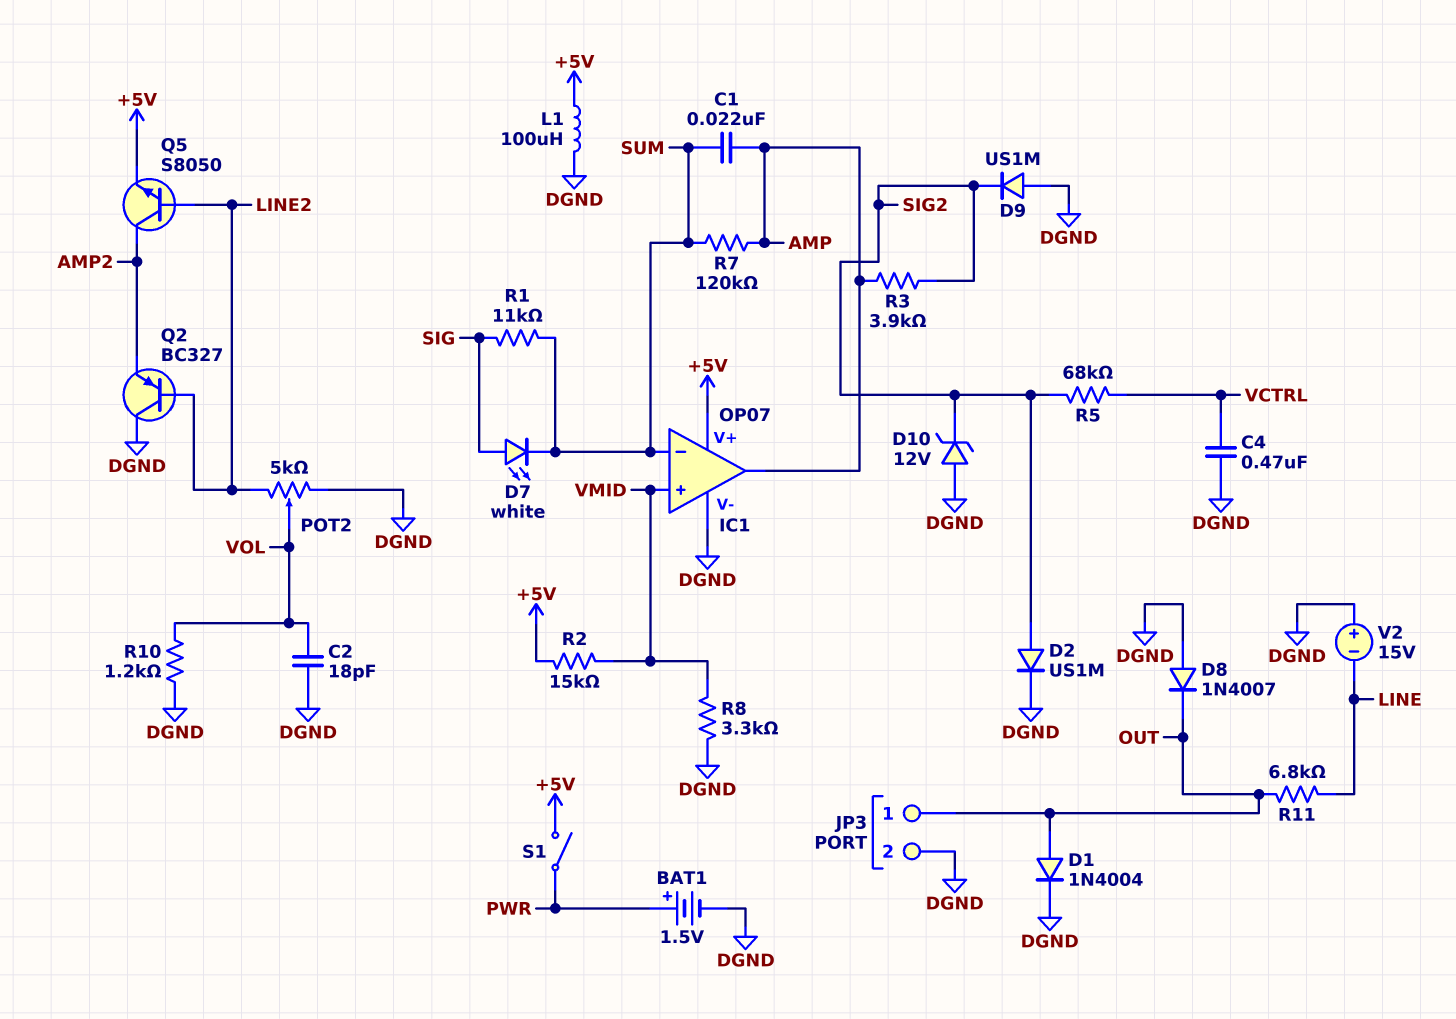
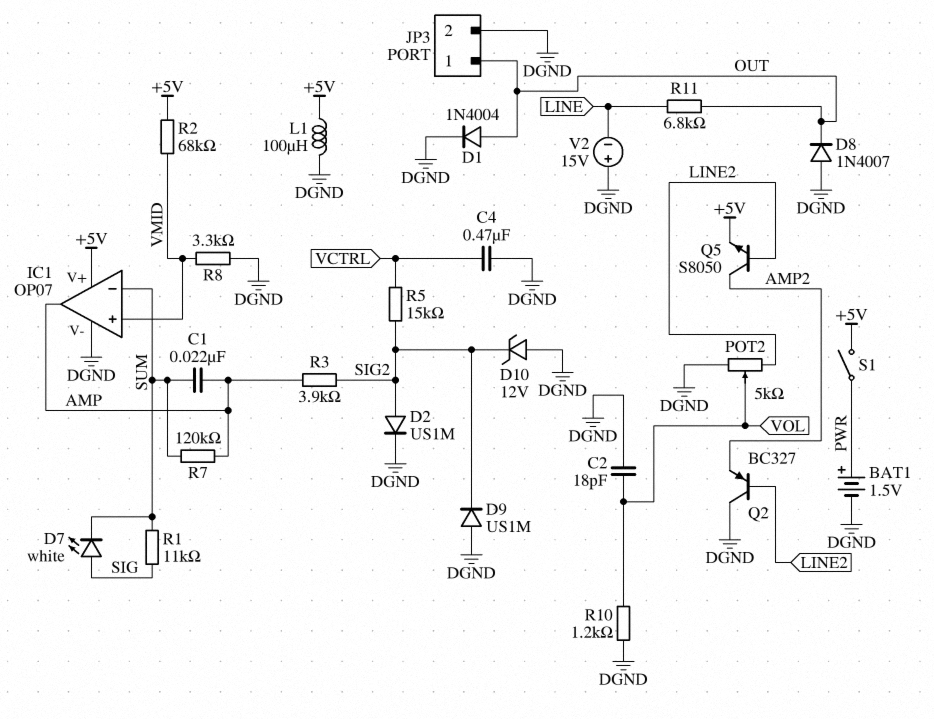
R2: 15k (+5V, VMID) -> 68k (+5V, VMID)
R5: 68k (SIG2, VCTRL) -> 15k (SIG2, VCTRL)

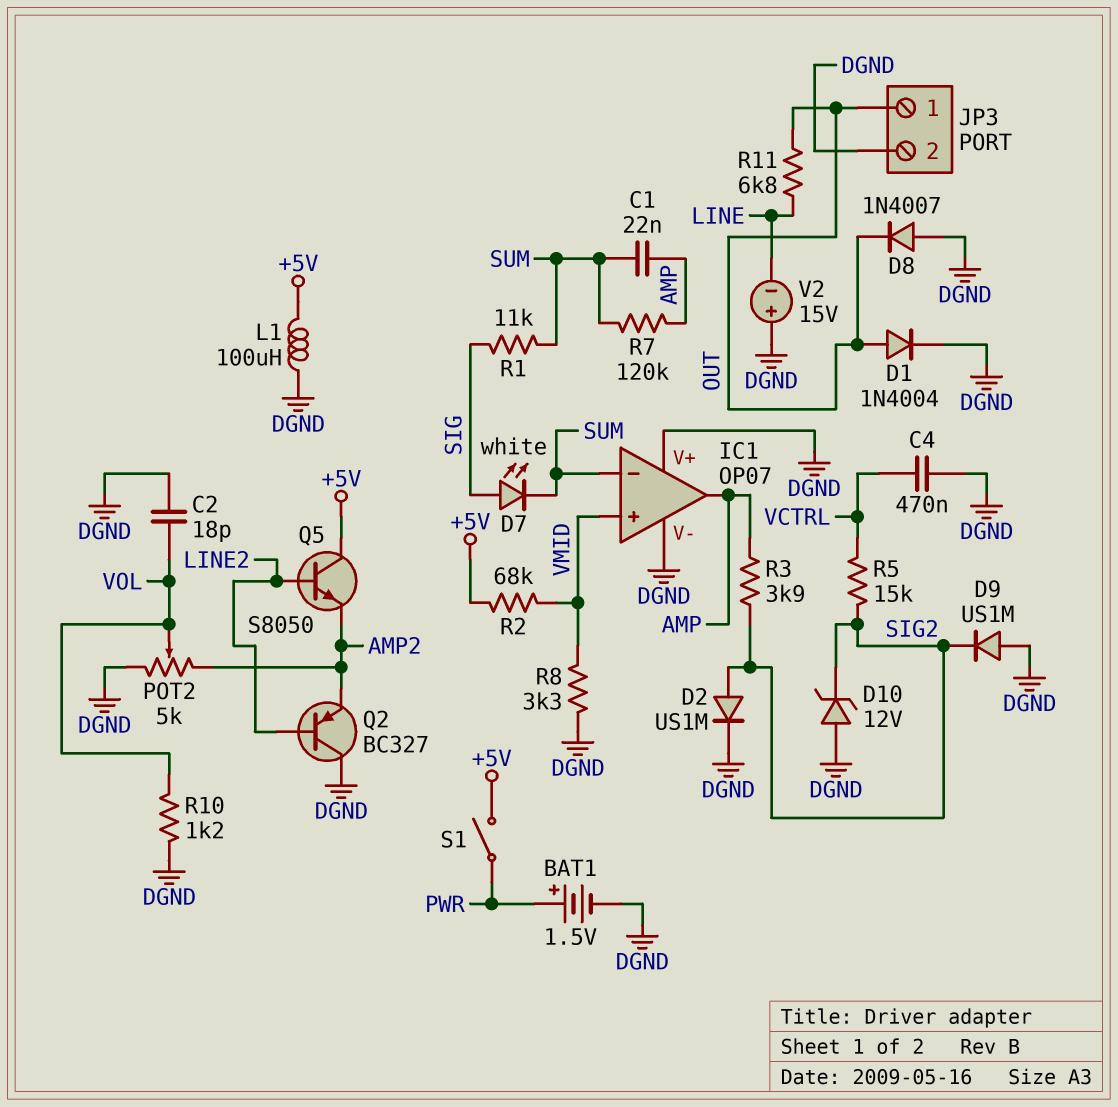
IC1 pin V+: +5V -> DGND
POT2: 5k (DGND, LINE2, wiper VOL) -> 5k (AMP2, DGND, wiper VOL)
Q5: NPN S8050 (B LINE2, C AMP2, E +5V) -> NPN S8050 (B LINE2, C +5V, E AMP2)

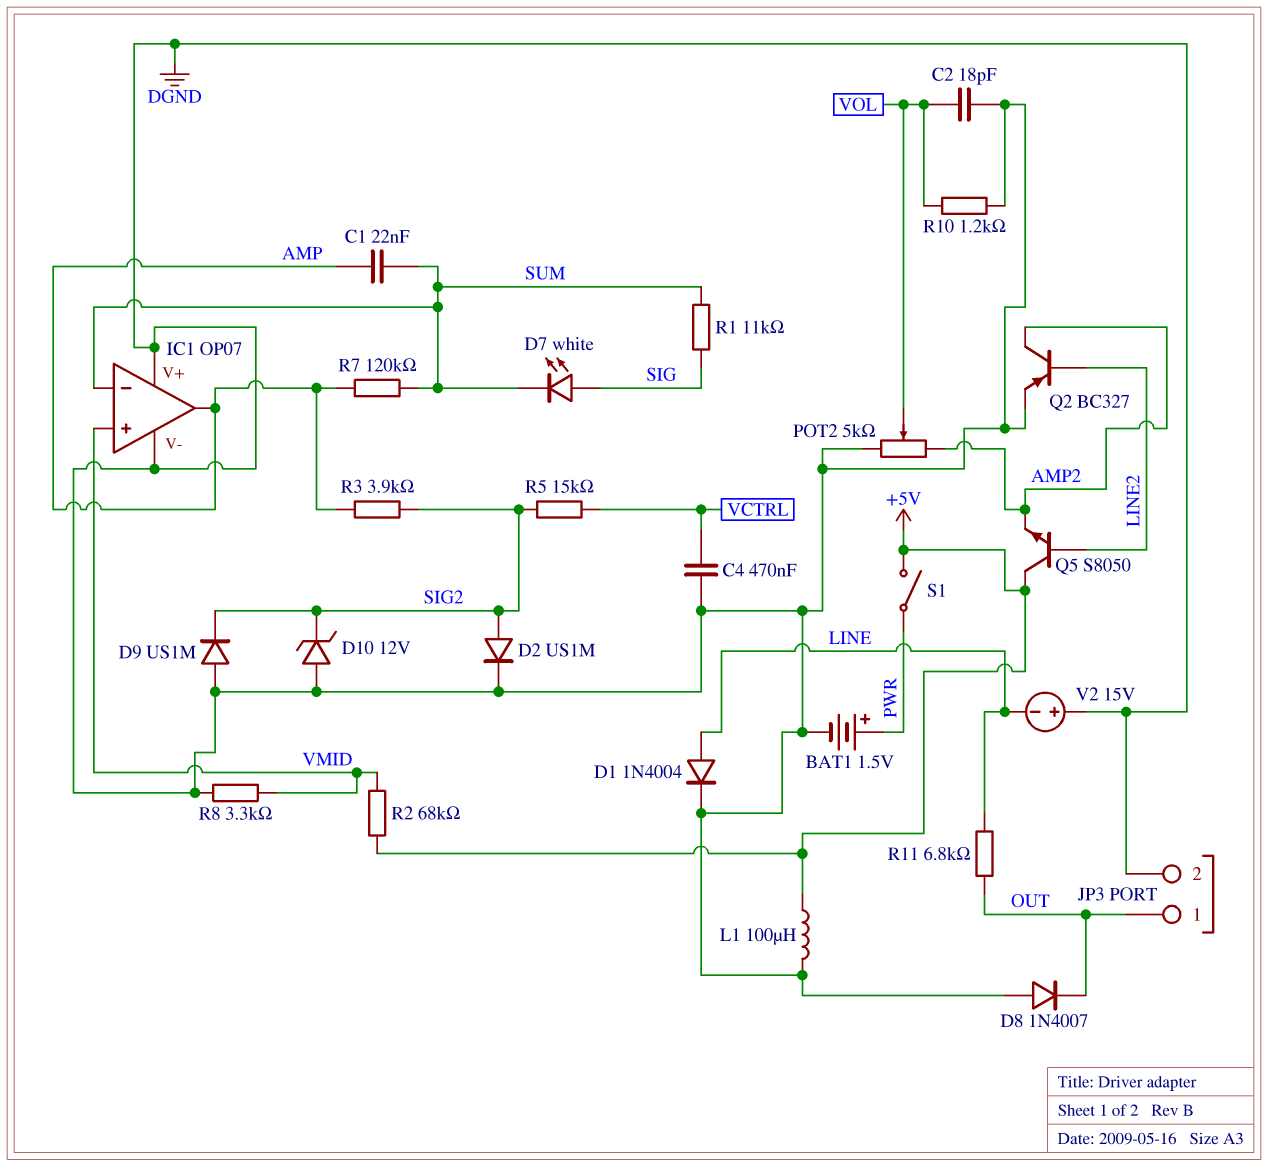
D1: diode 1N4004 (A OUT, K DGND) -> diode 1N4004 (A LINE, K DGND)
Q2: PNP BC327 (B LINE2, C DGND, E AMP2) -> PNP BC327 (B LINE2, C AMP2, E DGND)

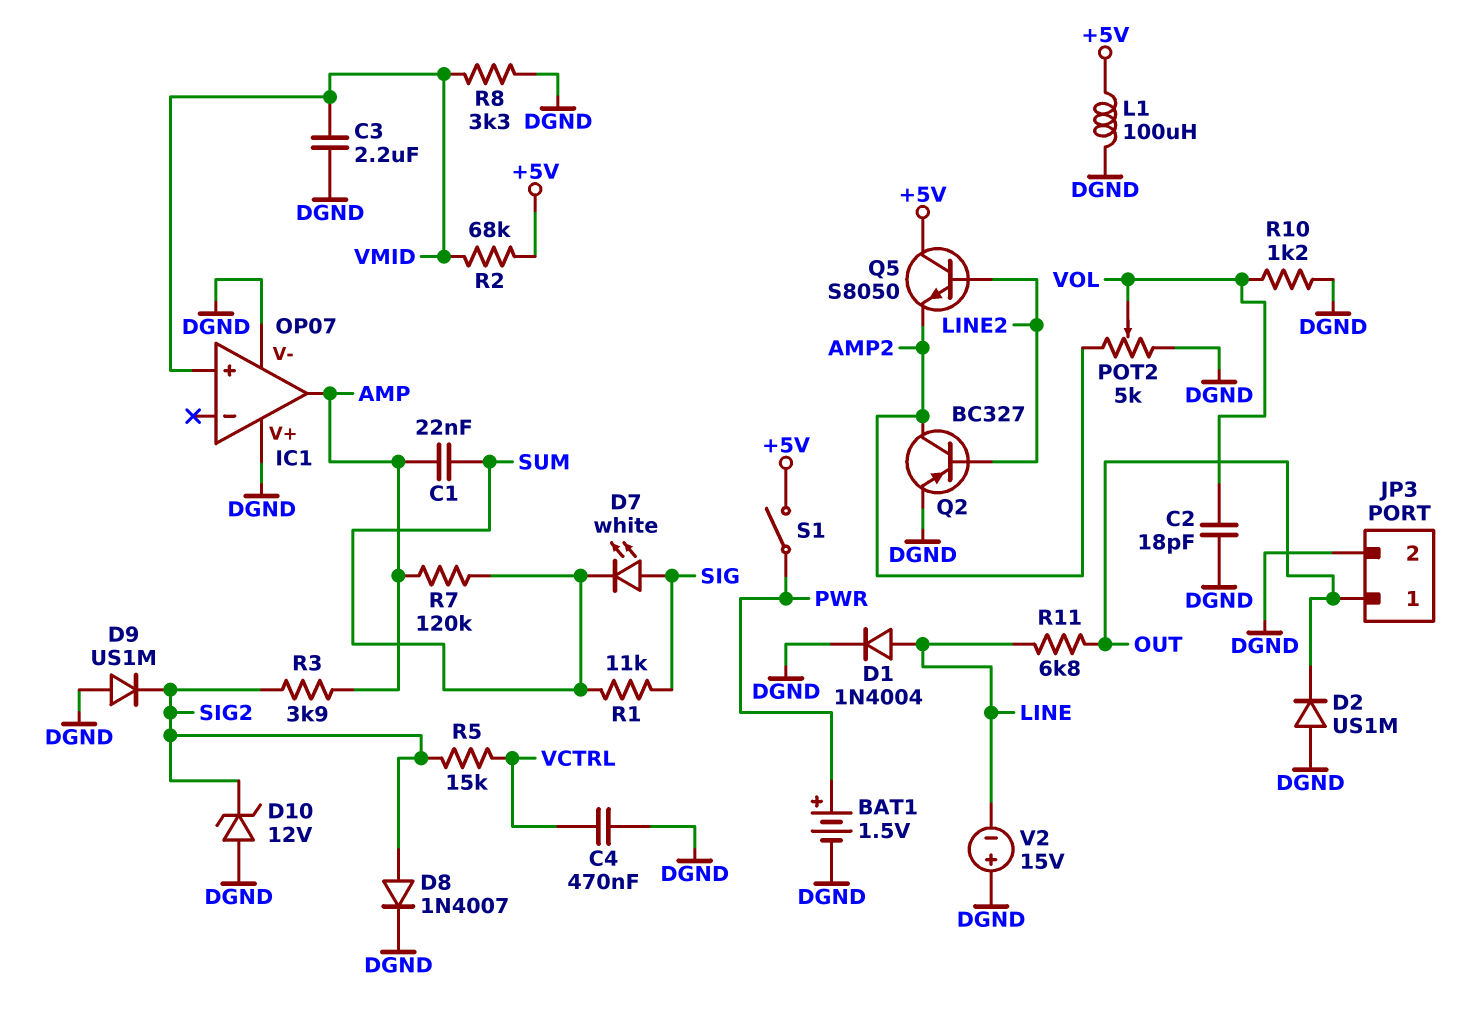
C3: none -> 2.2uF (DGND, VMID)
D2: diode US1M (A SIG2, K DGND) -> diode US1M (A DGND, K OUT)
D8: diode 1N4007 (A DGND, K OUT) -> diode 1N4007 (A SIG2, K DGND)
IC1 pin in-: SUM -> none

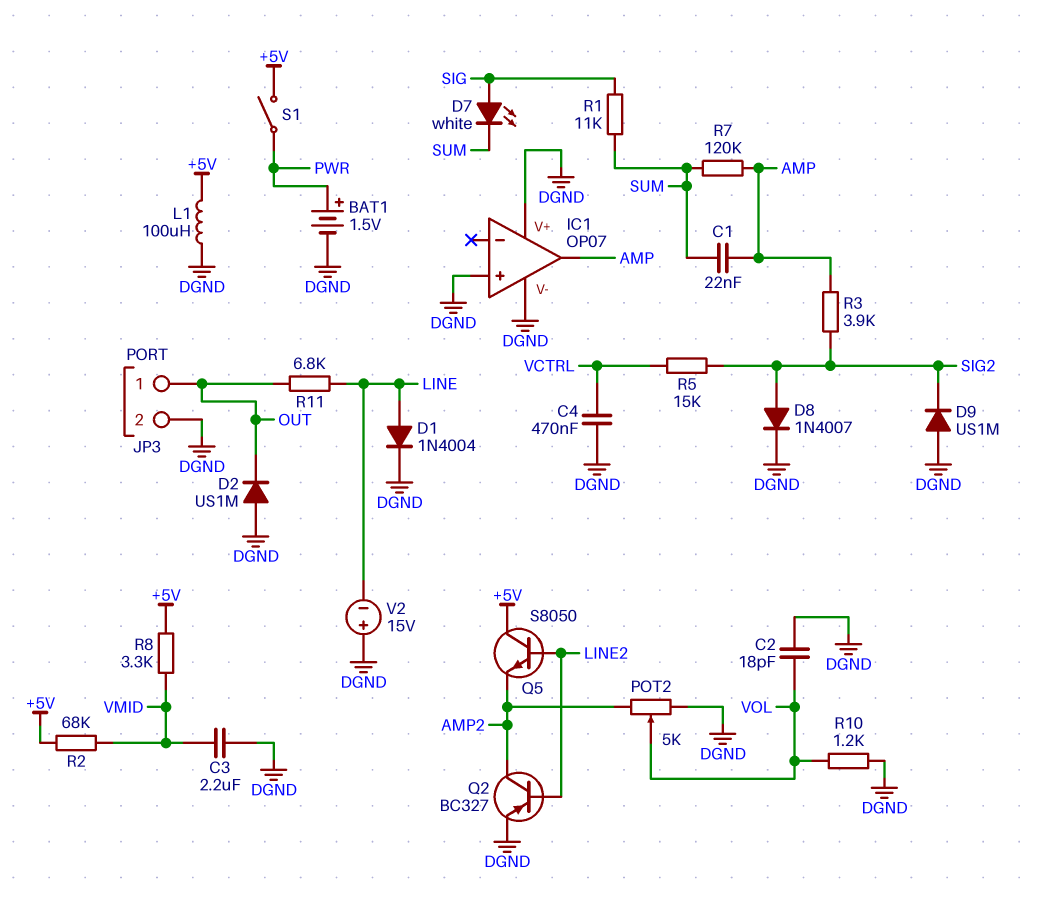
D10: zener 12V (A DGND, K SIG2) -> none
IC1 pin in+: VMID -> DGND
R8: 3.3k (DGND, VMID) -> 3.3k (+5V, VMID)

